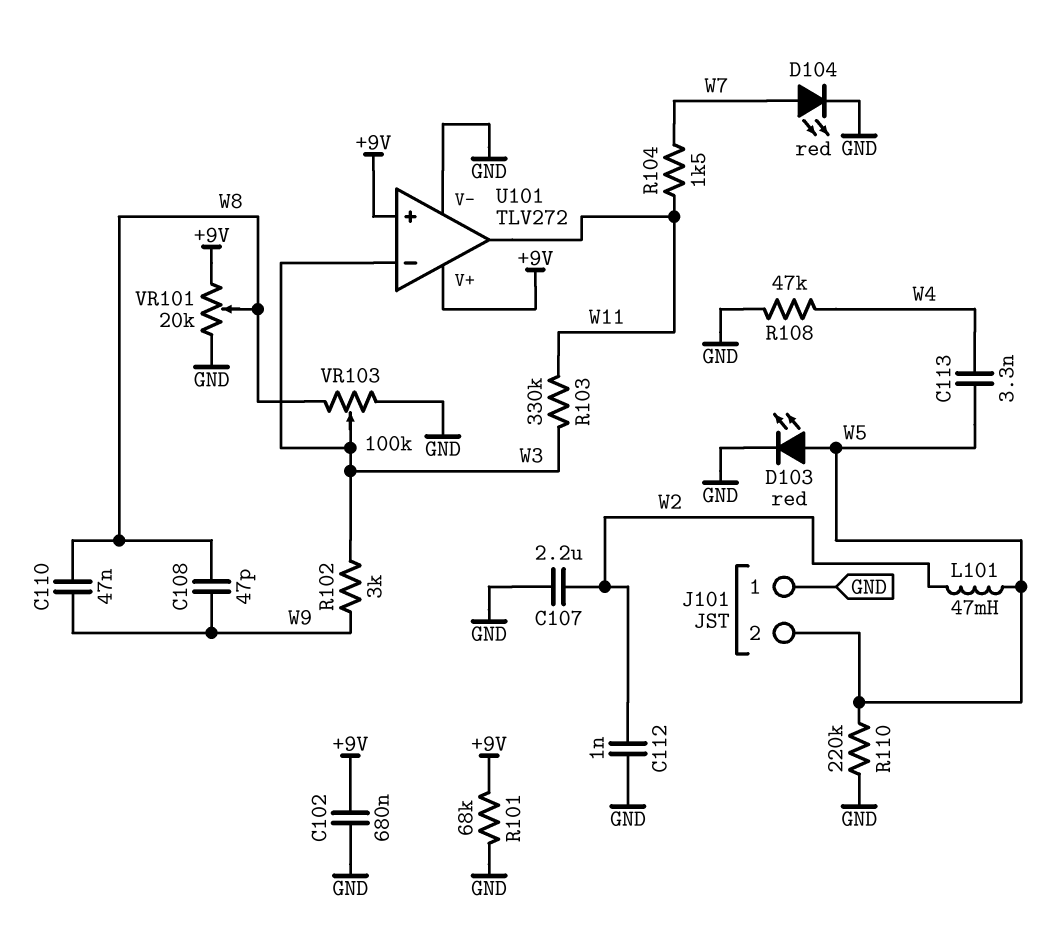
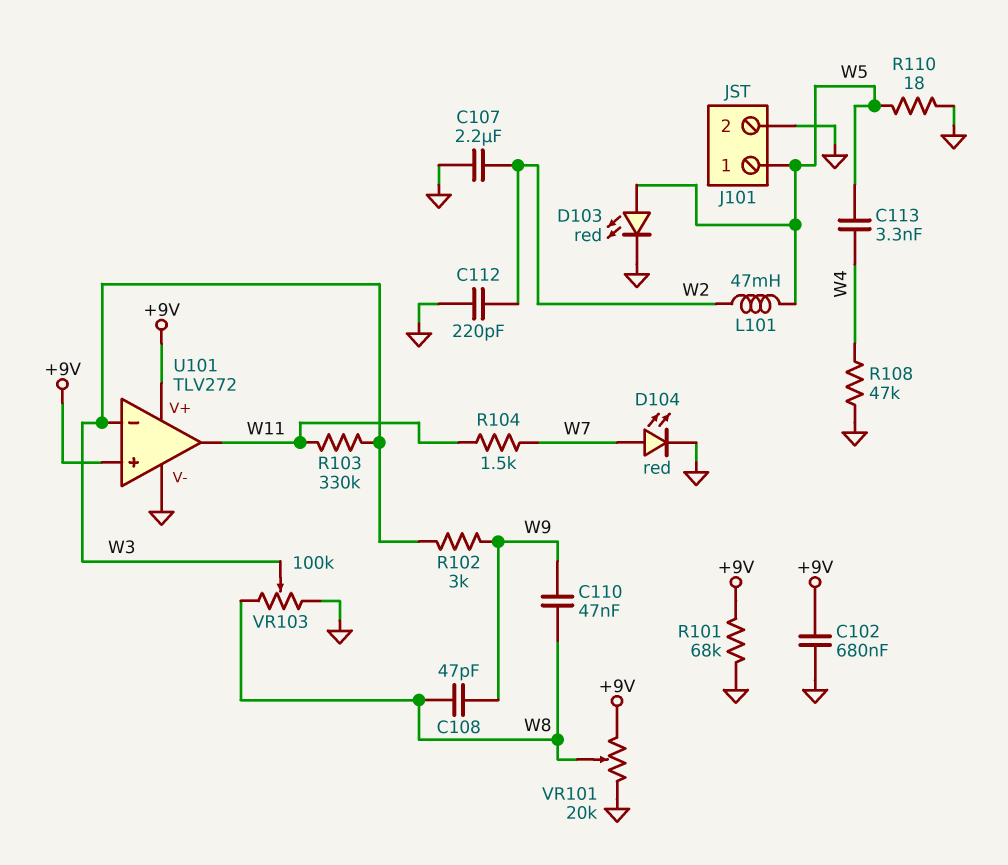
C112: 1nF (GND, W2) -> 220pF (GND, W2)
J101 pin 1: GND -> W5
J101 pin 2: W5 -> GND
R110: 220k (GND, W5) -> 18 (GND, W5)

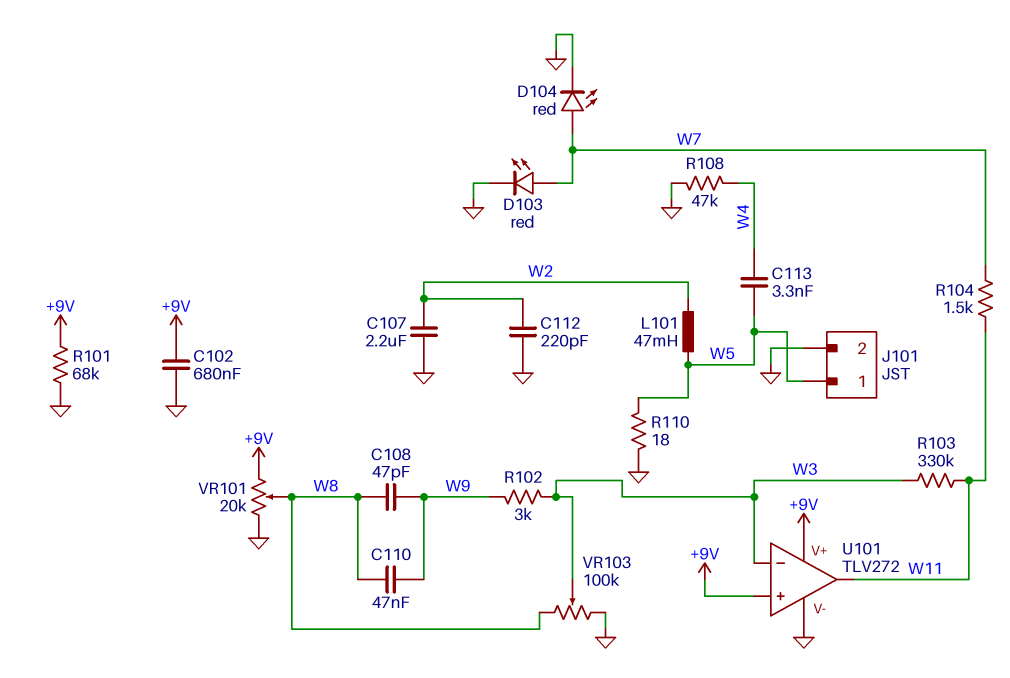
D103: LED red (A W5, K GND) -> LED red (A W7, K GND)

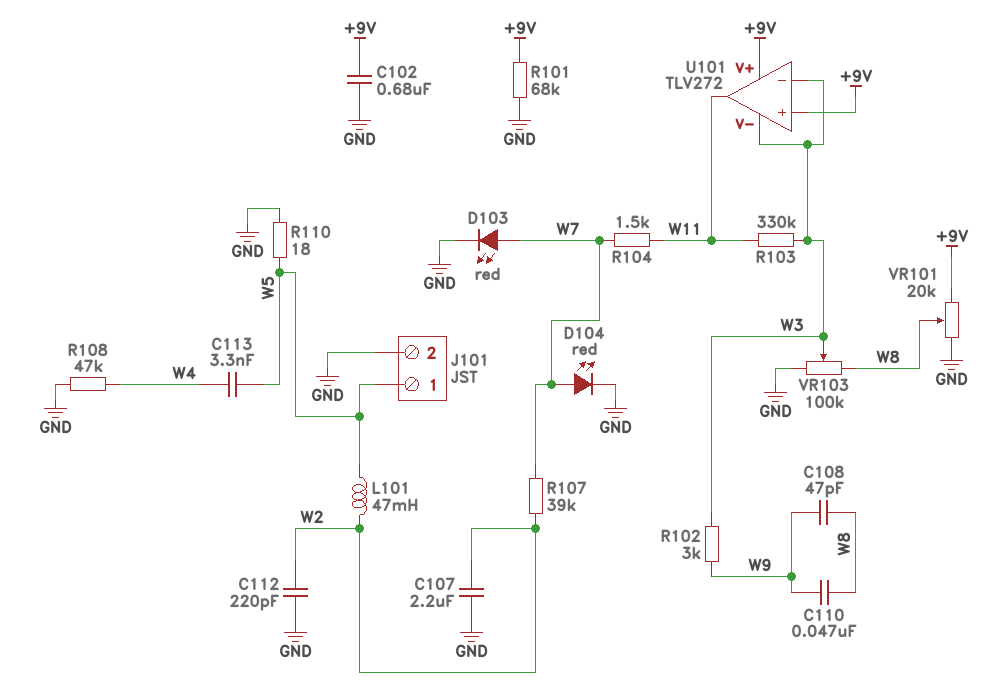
R107: none -> 39k (W2, W7)
U101 pin V-: GND -> W3

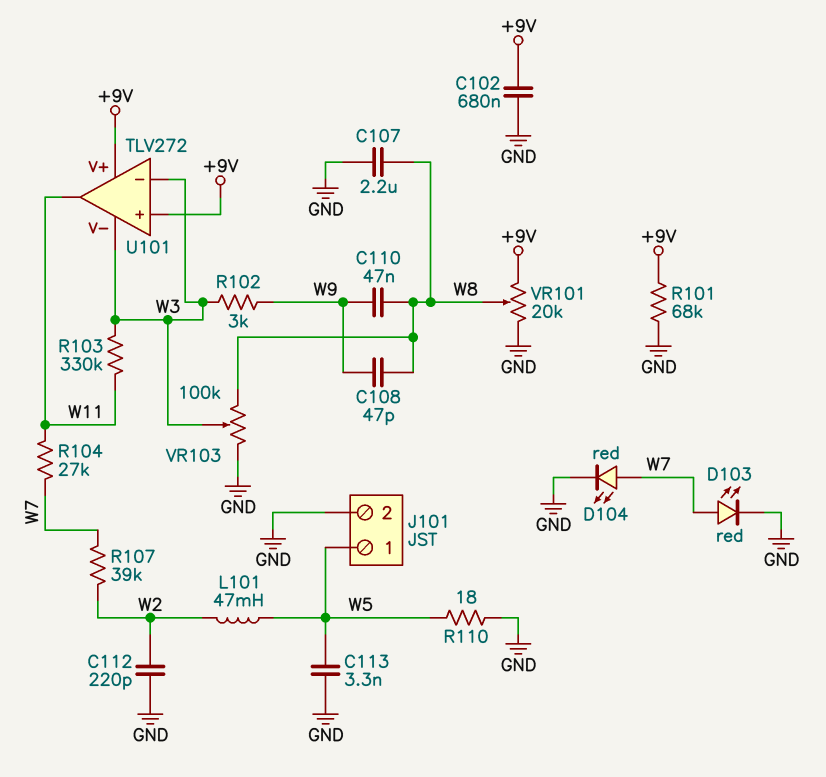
C107: 2.2uF (GND, W2) -> 2.2uF (GND, W8)
C113: 3.3nF (W4, W5) -> 3.3nF (GND, W5)
R104: 1.5k (W7, W11) -> 27k (W7, W11)
R108: 47k (GND, W4) -> none

